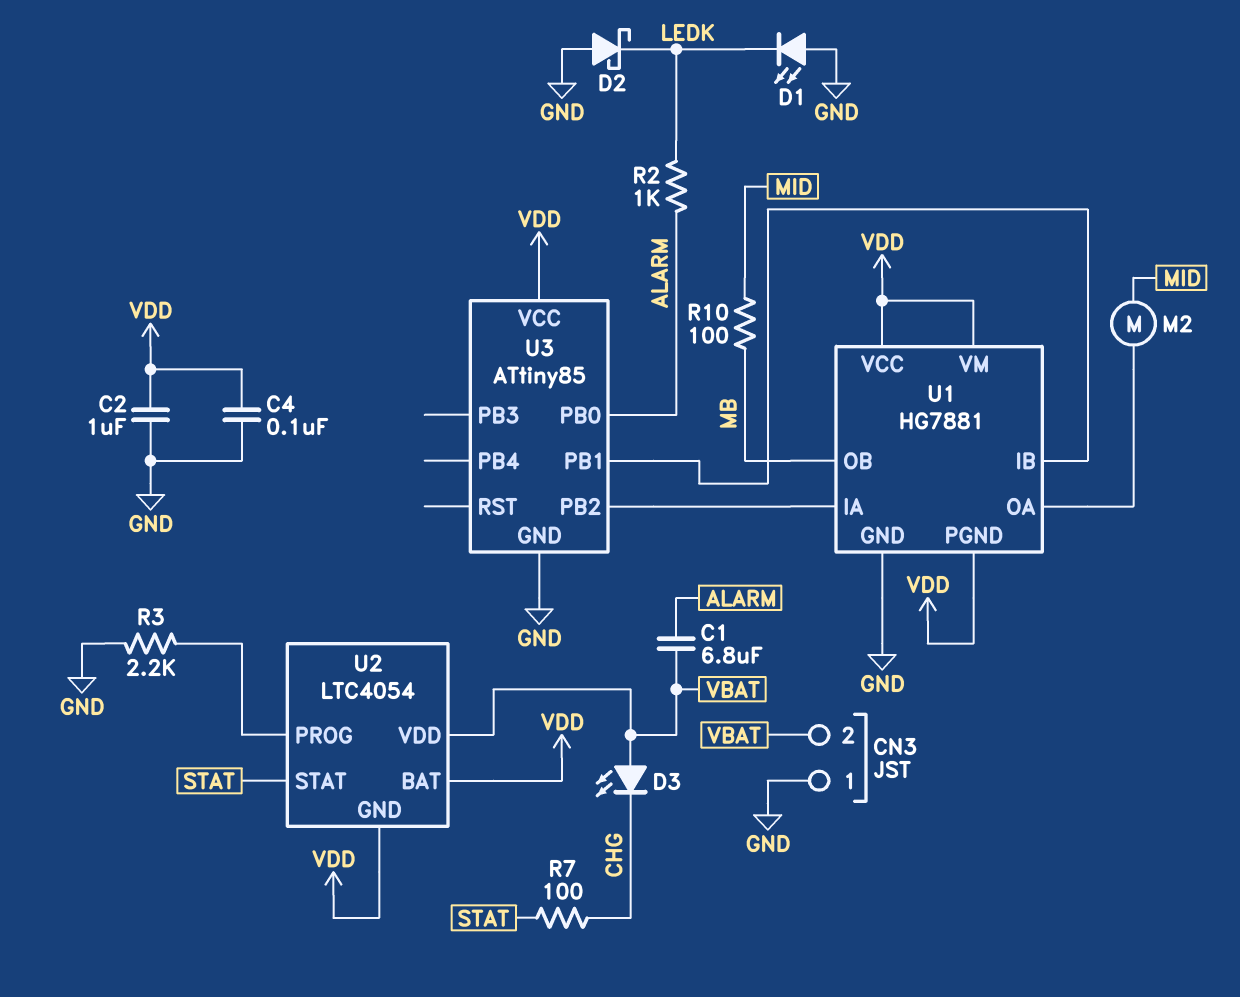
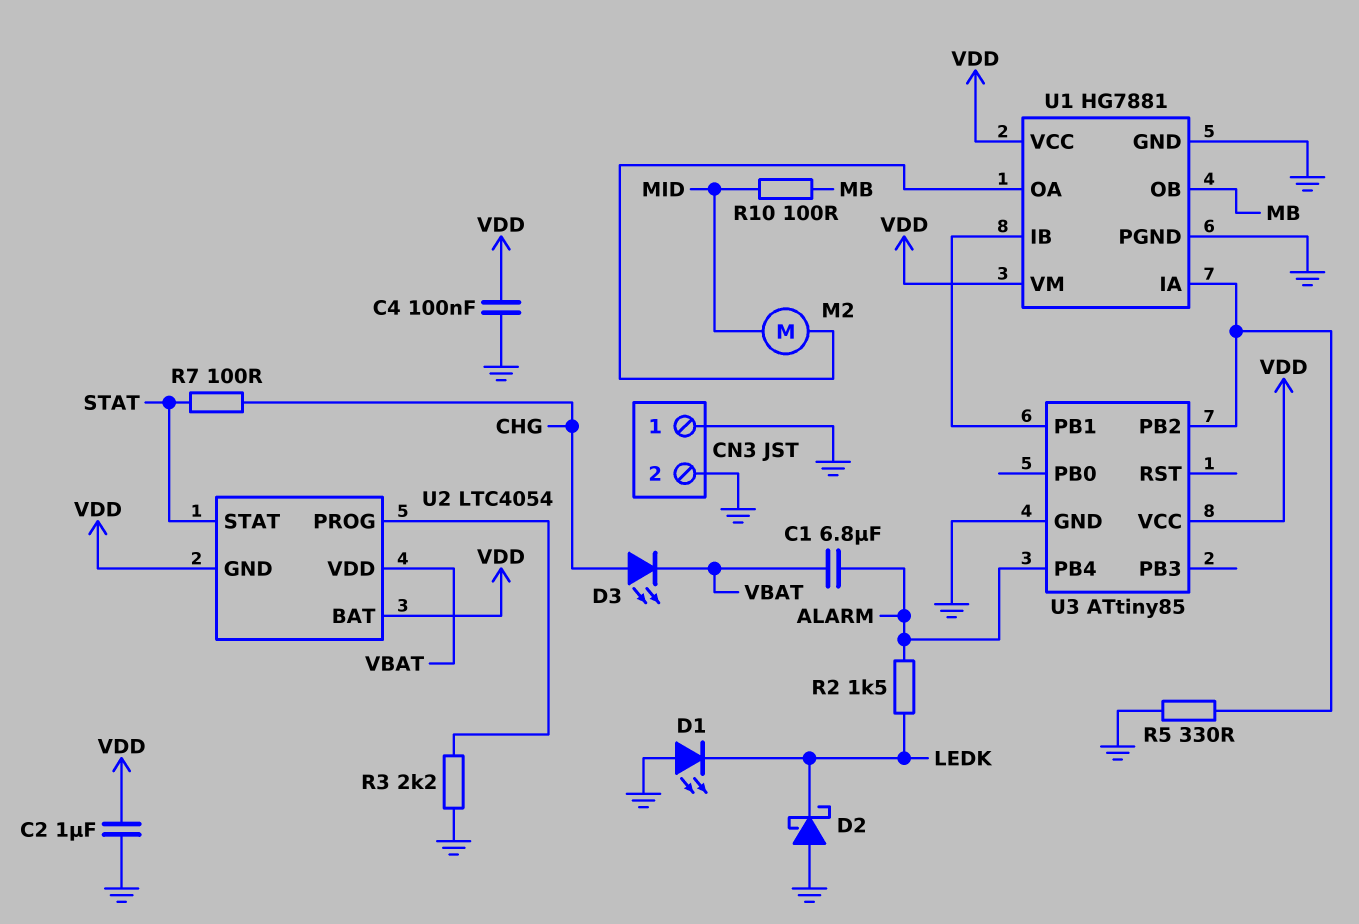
CN3 pin 2: VBAT -> GND
D3: LED (A VBAT, K CHG) -> LED (A CHG, K VBAT)
R2: 1k (ALARM, LEDK) -> 1.5k (ALARM, LEDK)
R5: none -> 330 (GND, U1/IA)
U1 pin PGND: VDD -> GND
U3 pin PB0: ALARM -> none
U3 pin PB4: none -> ALARM

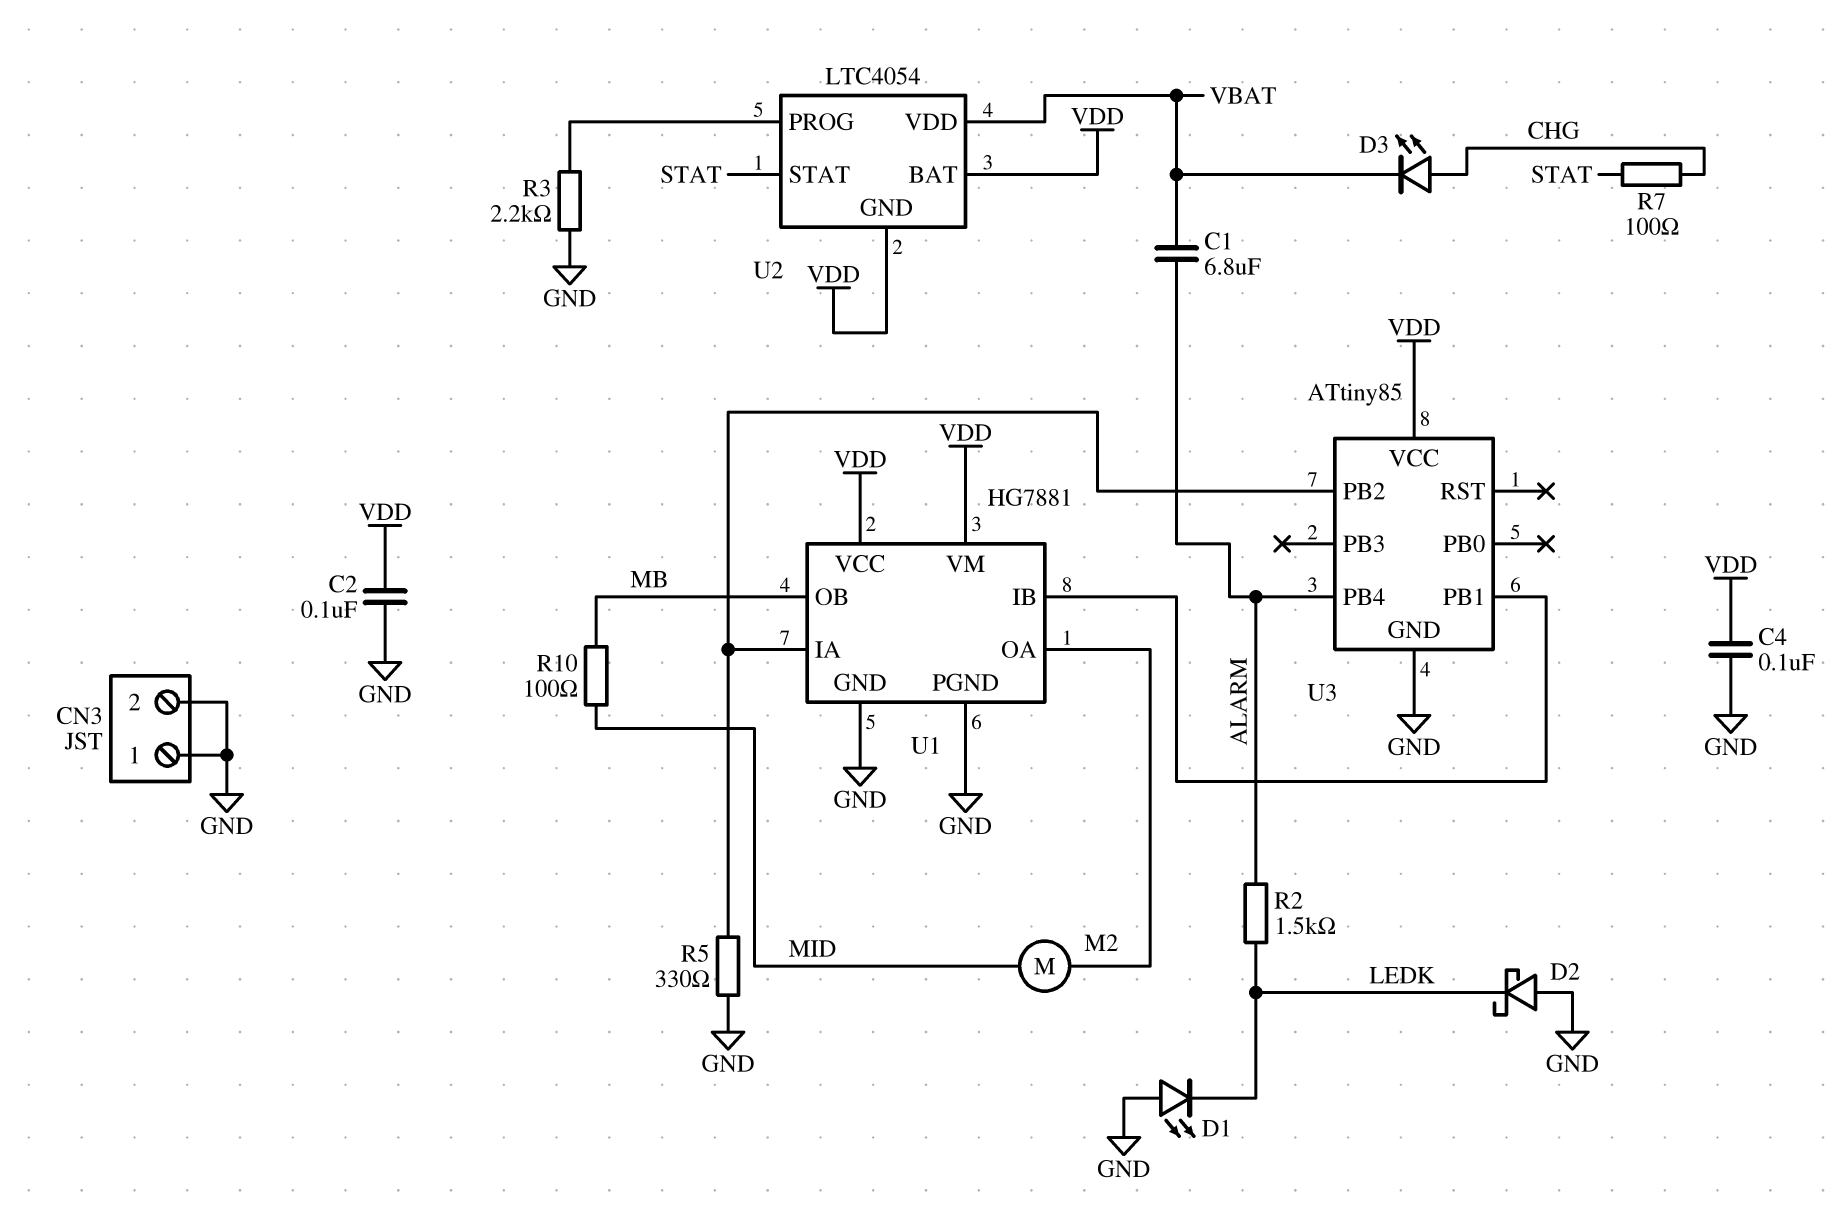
C2: 1uF (GND, VDD) -> 100nF (GND, VDD)

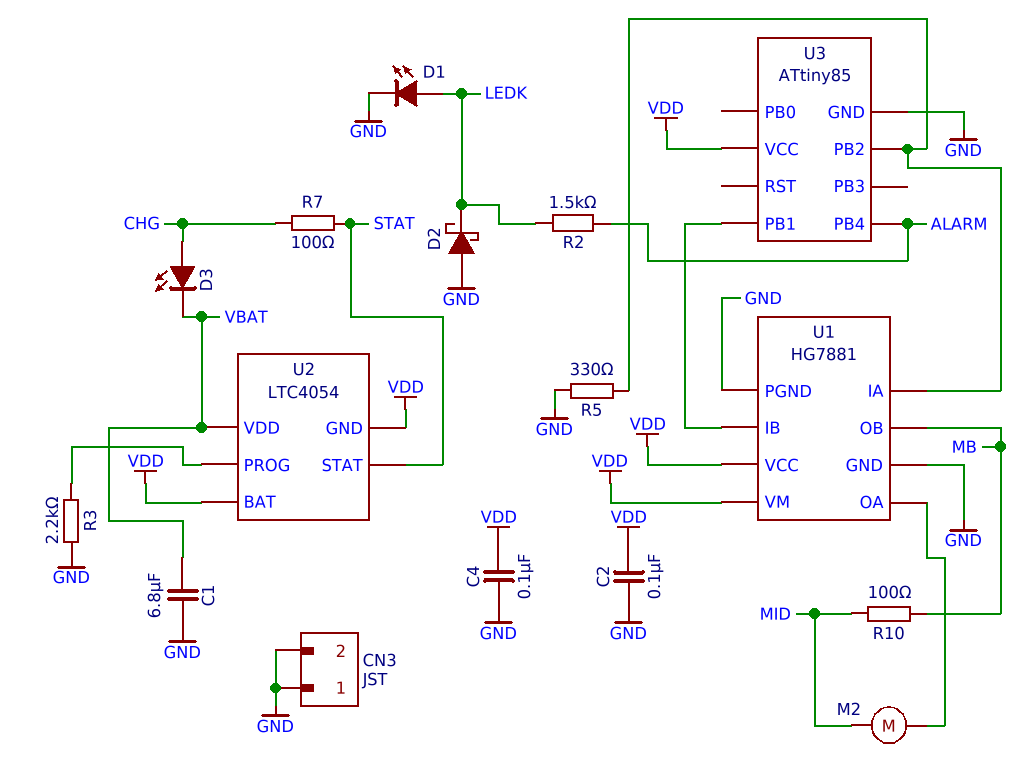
C1: 6.8uF (ALARM, VBAT) -> 6.8uF (GND, VBAT)
D1: LED (A GND, K LEDK) -> LED (A LEDK, K GND)

